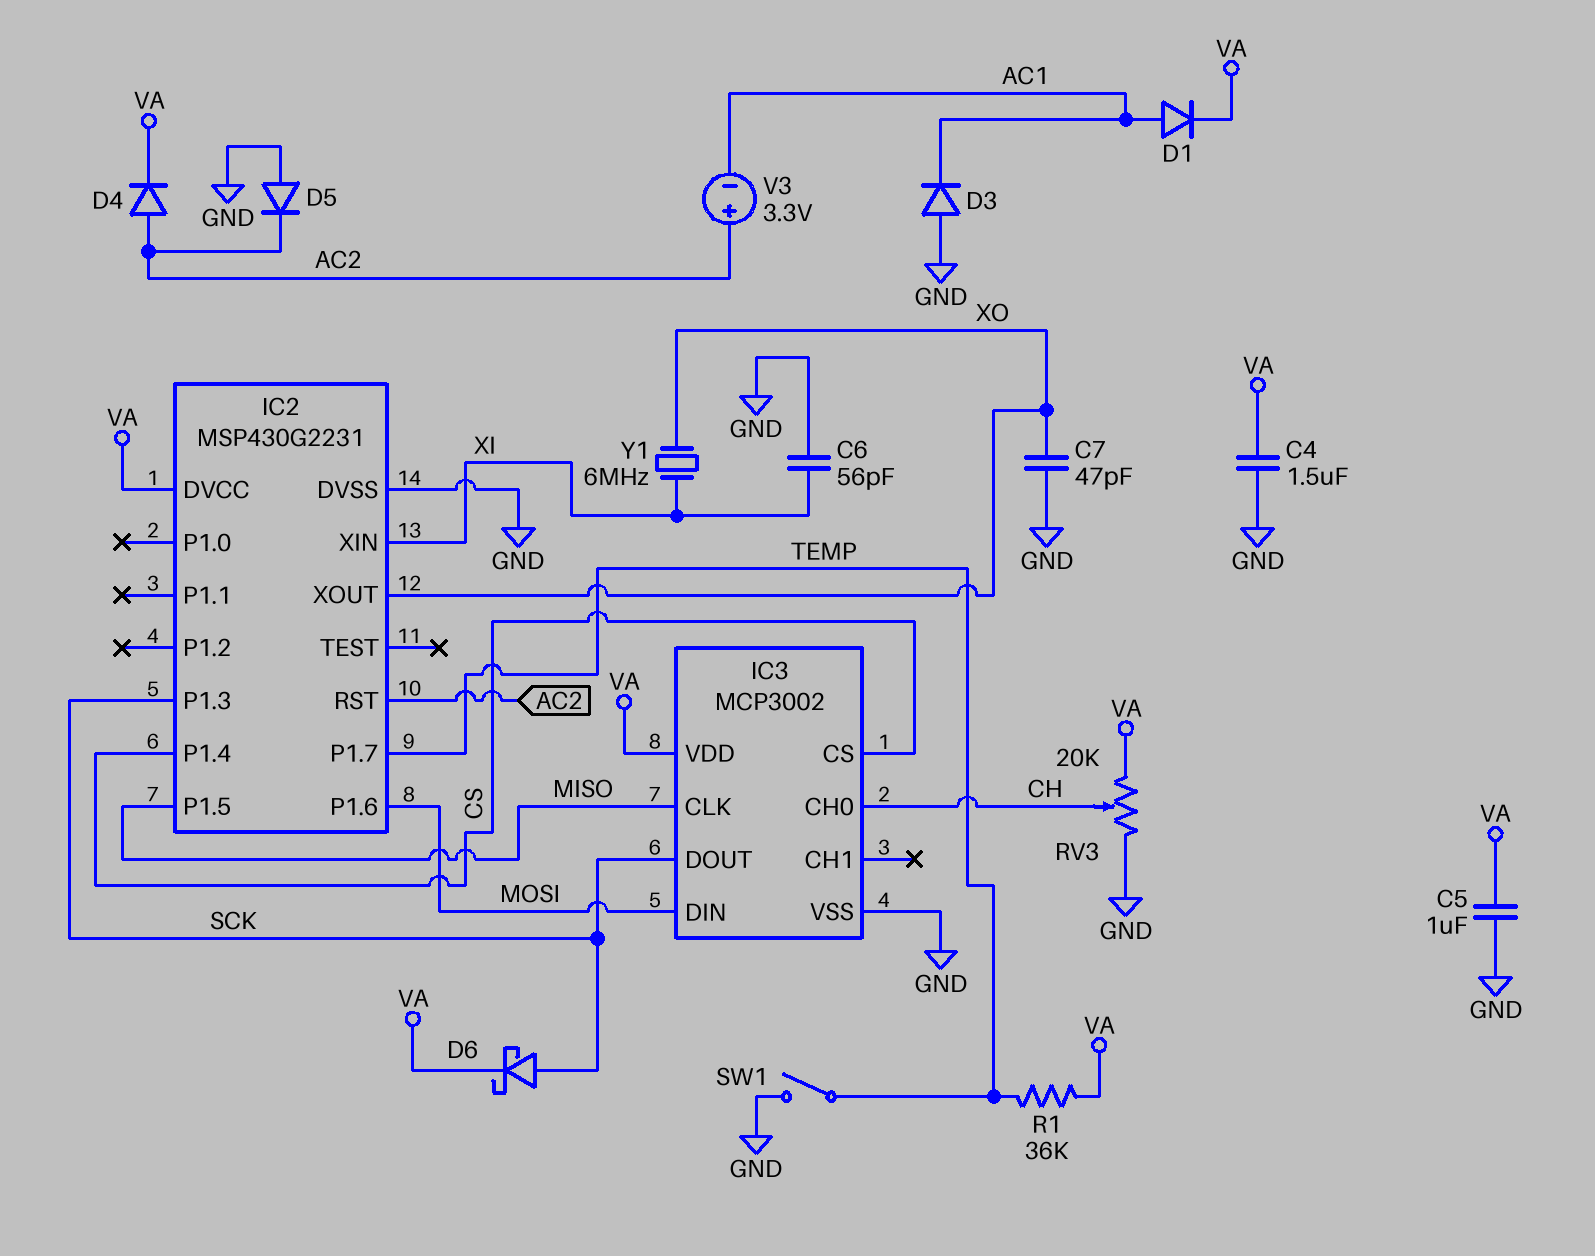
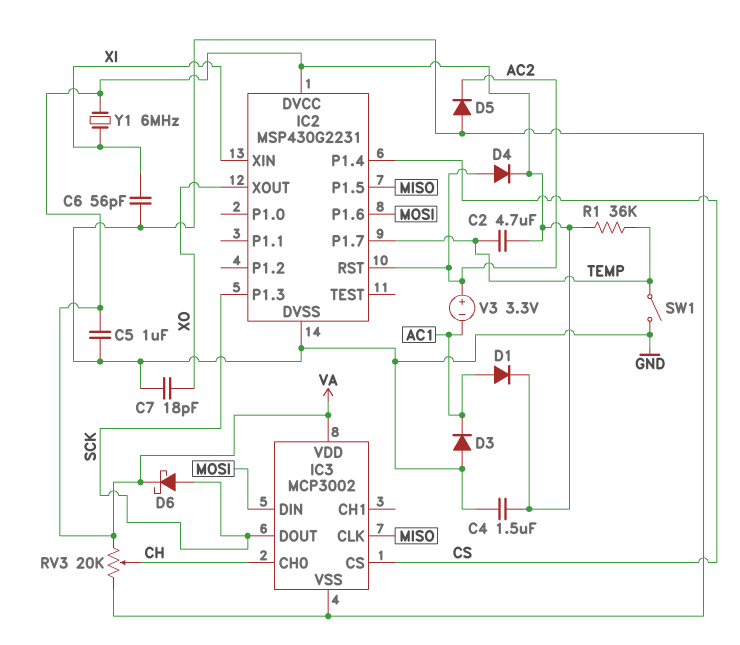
C2: none -> 4.7uF (TEMP, VA)
C7: 47pF (GND, XO) -> 18pF (GND, XO)
Y1: 6MHz (XI, XO) -> 6MHz (VA, XI)

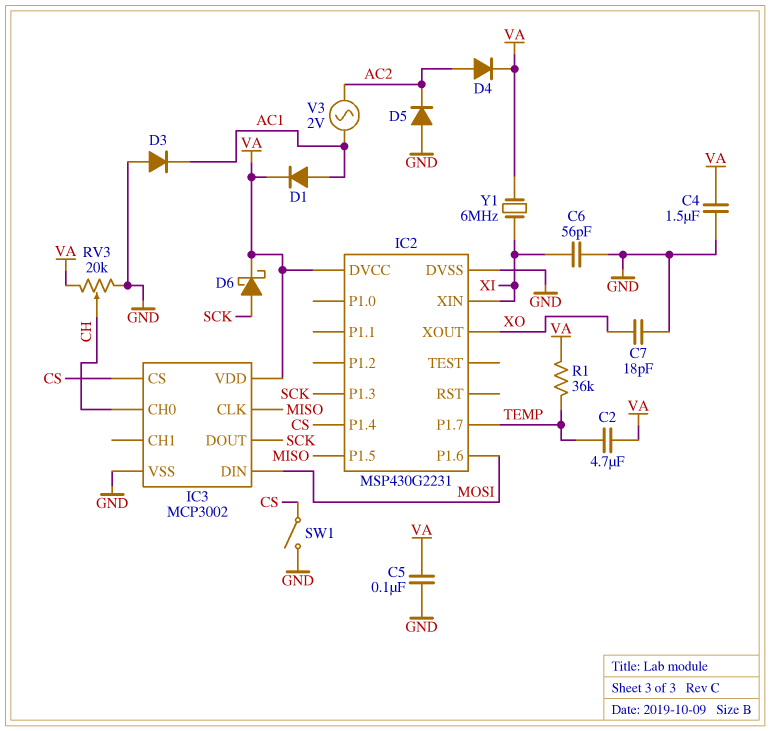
C5: 1uF (GND, VA) -> 100nF (GND, VA)
IC2 pin RST: AC2 -> none
SW1: switch (GND, TEMP) -> switch (CS, GND)
V3: 3.3V (plus AC2, minus AC1) -> AC 2V (AC1, AC2)

